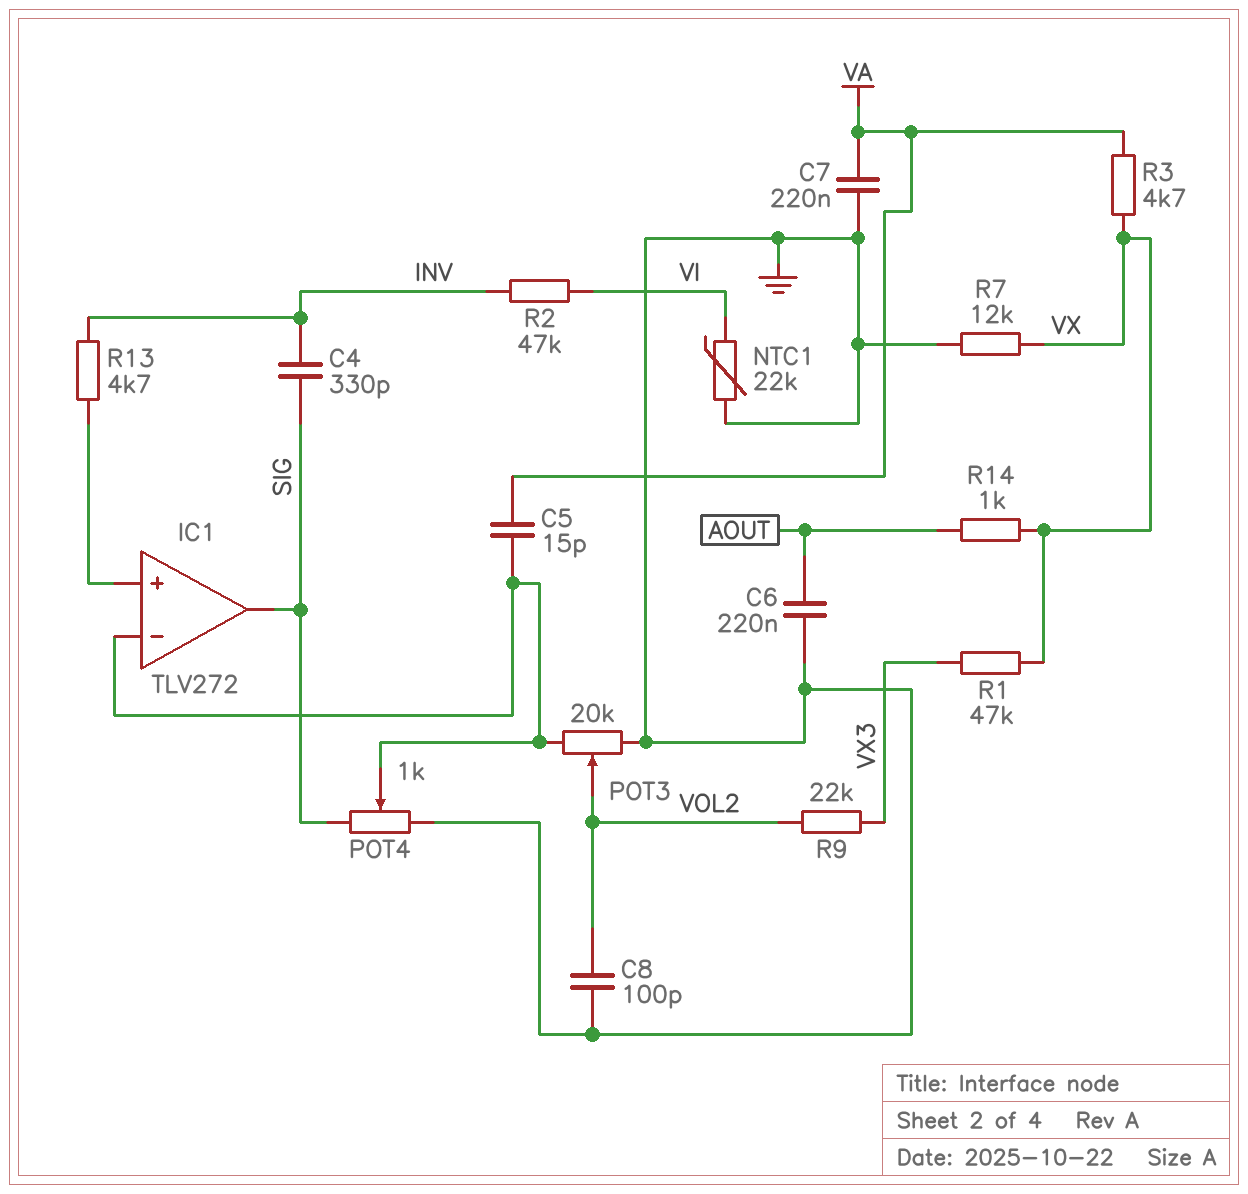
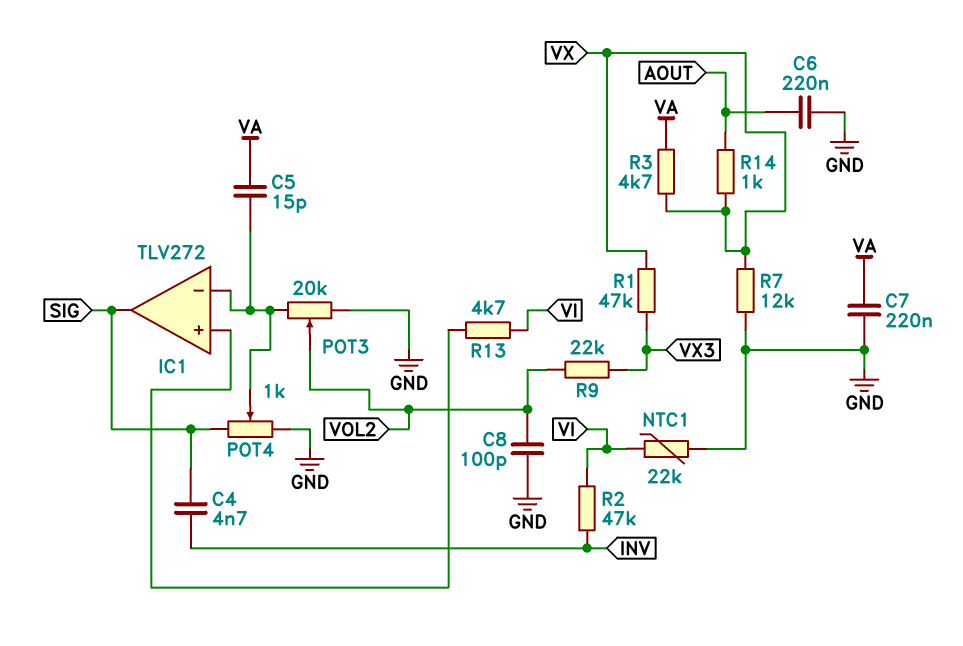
C4: 330pF (INV, SIG) -> 4.7nF (INV, SIG)
R13: 4.7k (IC1/in+, INV) -> 4.7k (IC1/in+, VI)

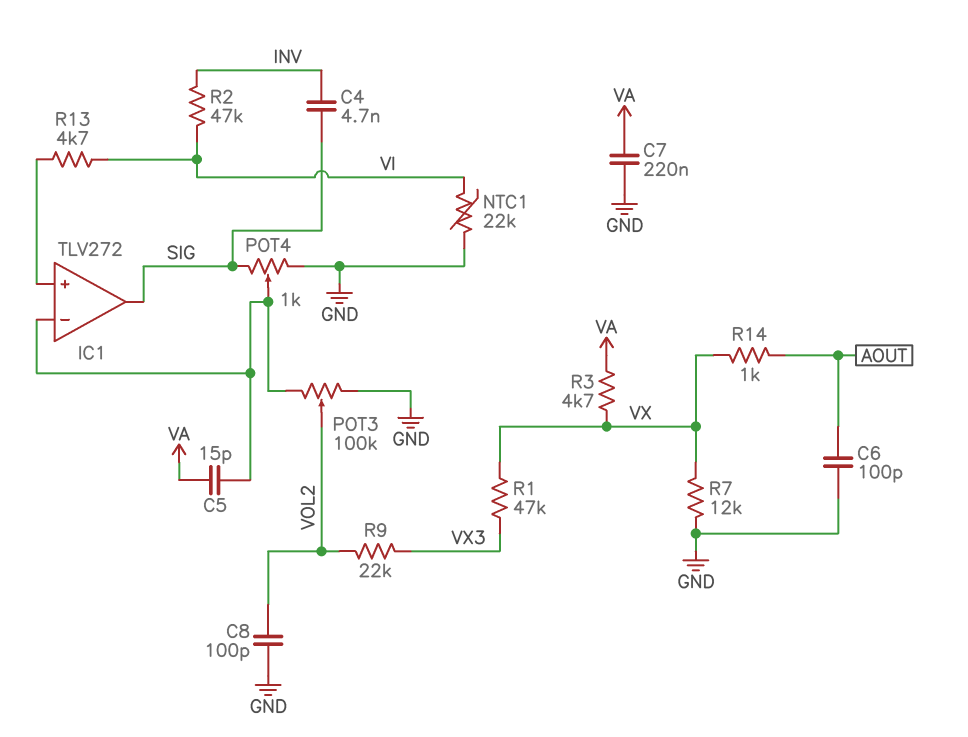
C6: 220nF (AOUT, GND) -> 100pF (AOUT, GND)
POT3: 20k (GND, IC1/in-, wiper VOL2) -> 100k (GND, IC1/in-, wiper VOL2)

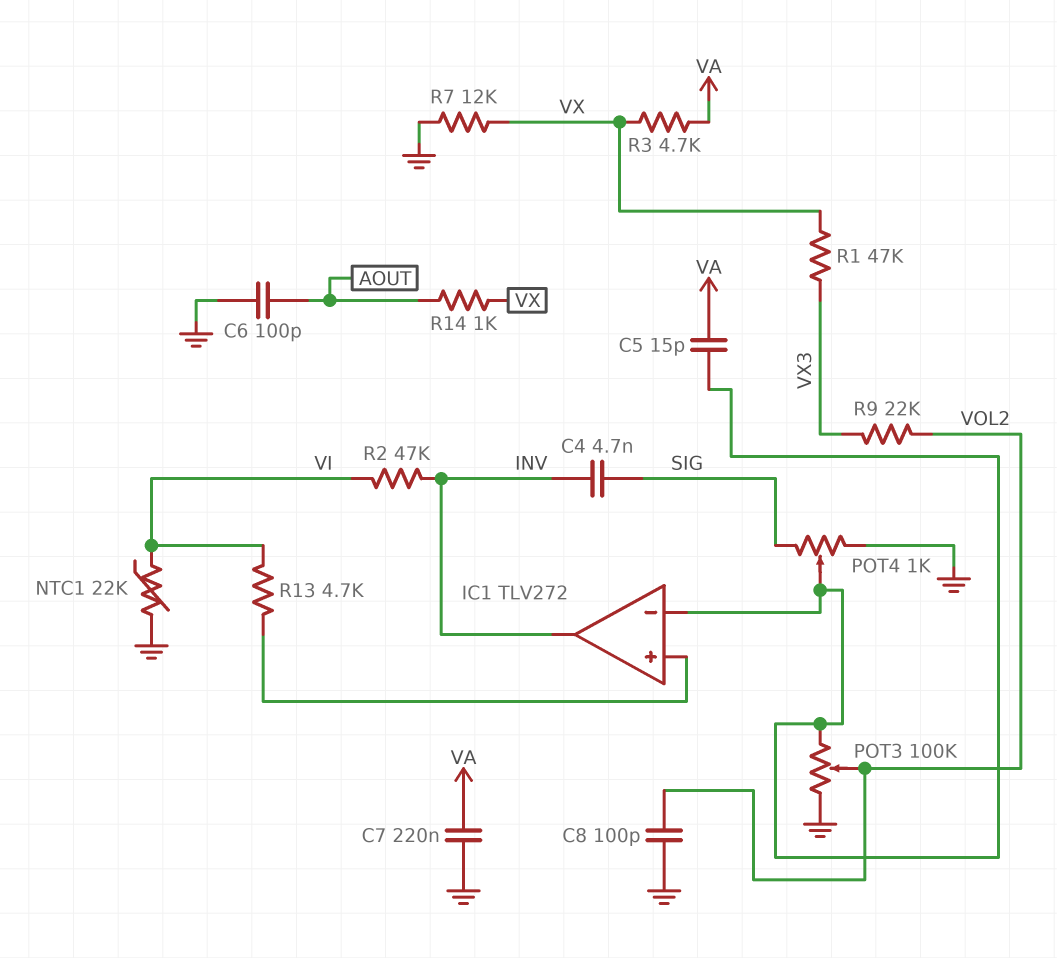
IC1 pin out: SIG -> INV

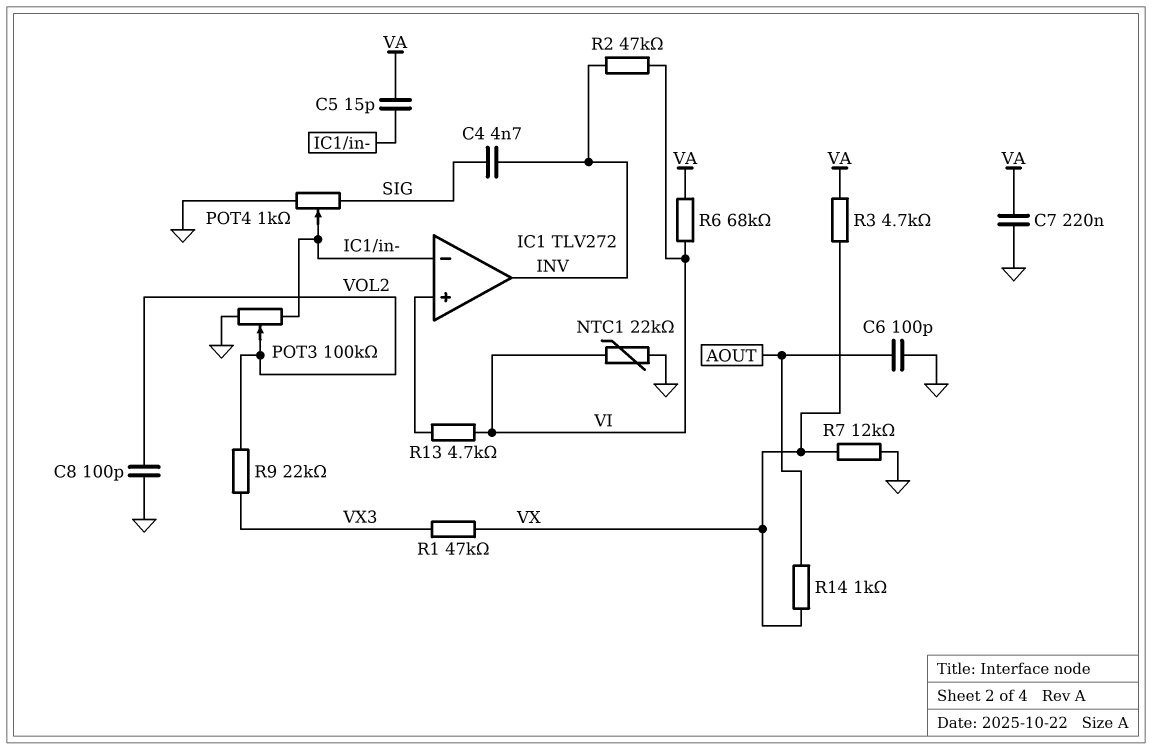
R6: none -> 68k (VA, VI)

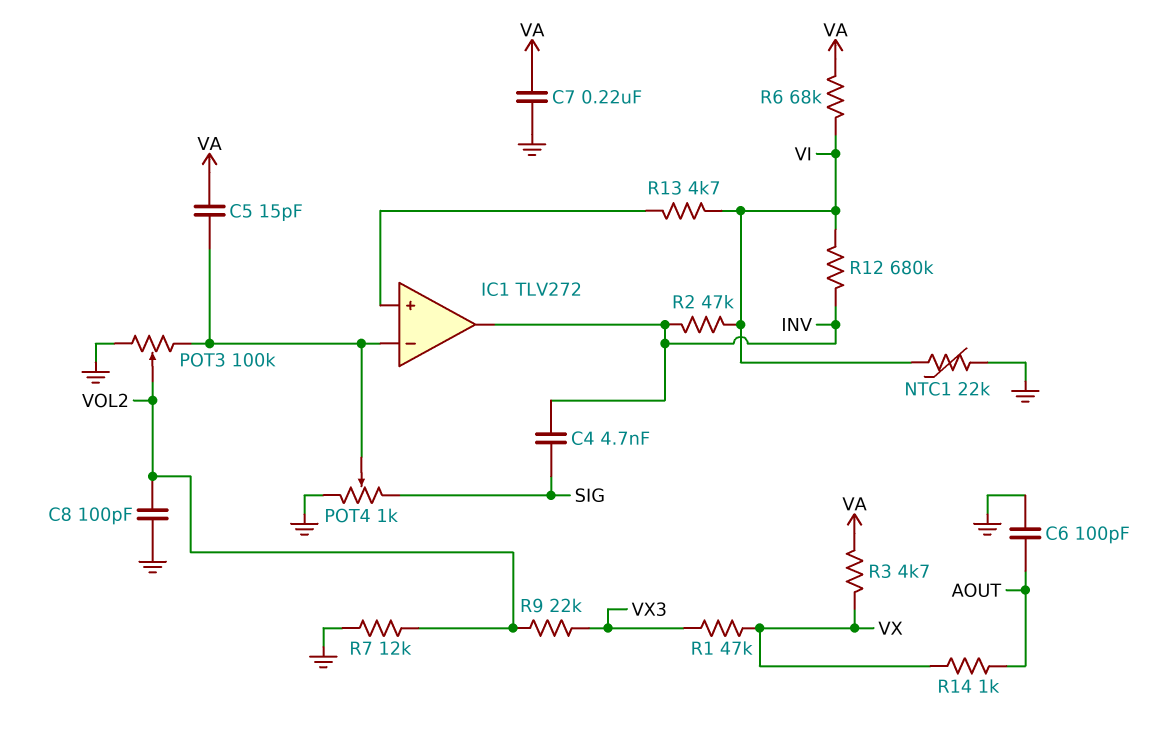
R7: 12k (GND, VX) -> 12k (GND, VOL2)
R12: none -> 680k (INV, VI)

